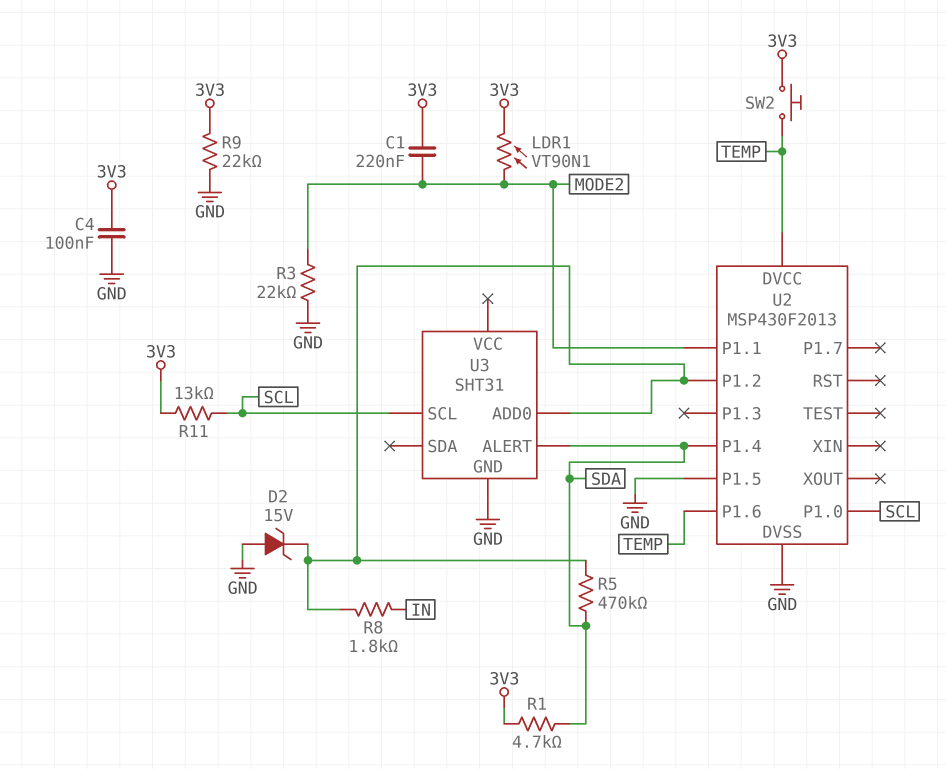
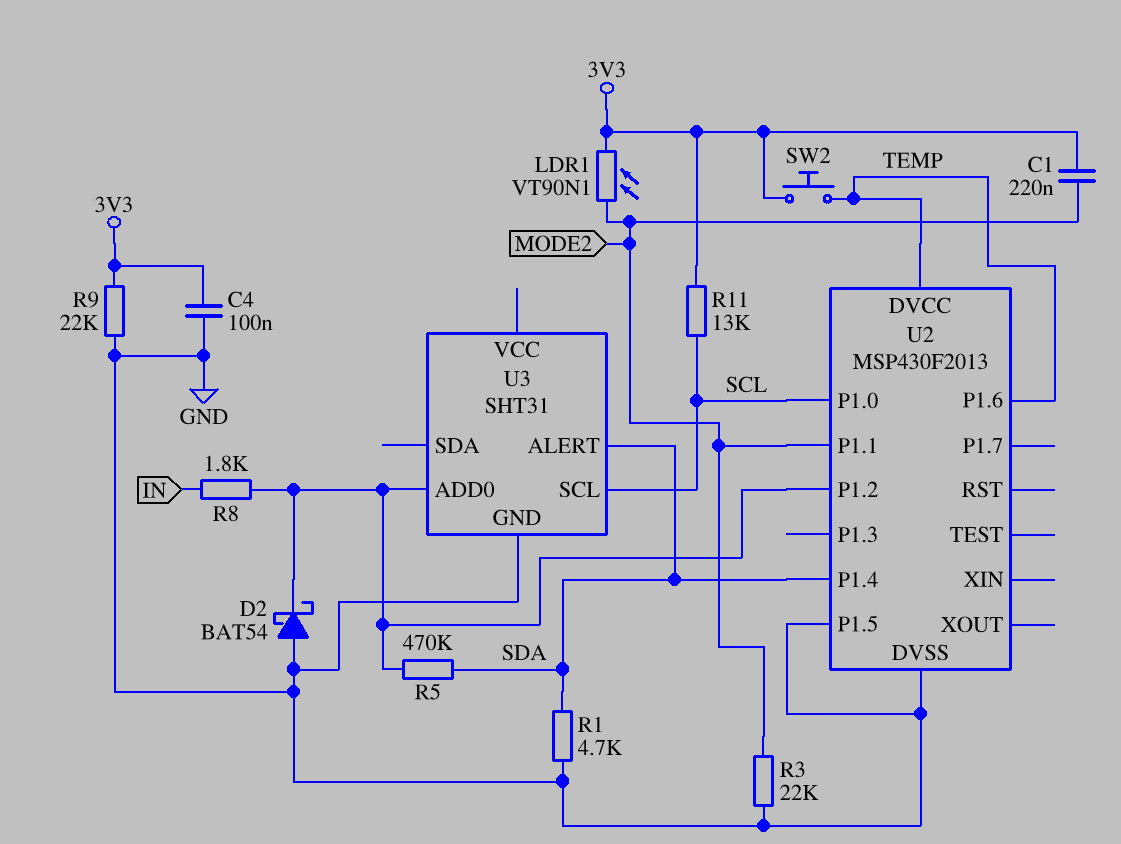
D2: zener 15V (A GND, K U2/P1.2) -> schottky BAT54 (A GND, K U2/P1.2)
R1: 4.7k (3V3, SDA) -> 4.7k (GND, SDA)

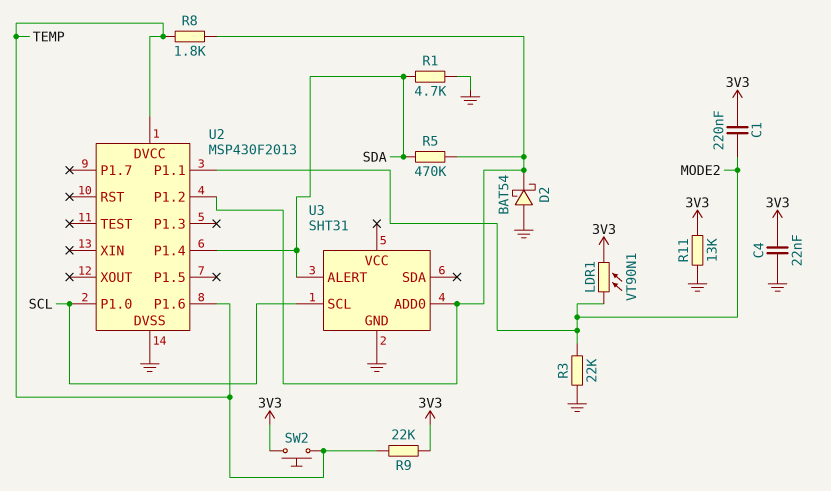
C4: 100nF (3V3, GND) -> 22nF (3V3, GND)
R8: 1.8k (IN, U2/P1.2) -> 1.8k (TEMP, U2/P1.2)
R9: 22k (3V3, GND) -> 22k (3V3, TEMP)
R11: 13k (3V3, SCL) -> 13k (3V3, GND)
U2 pin P1.5: GND -> none

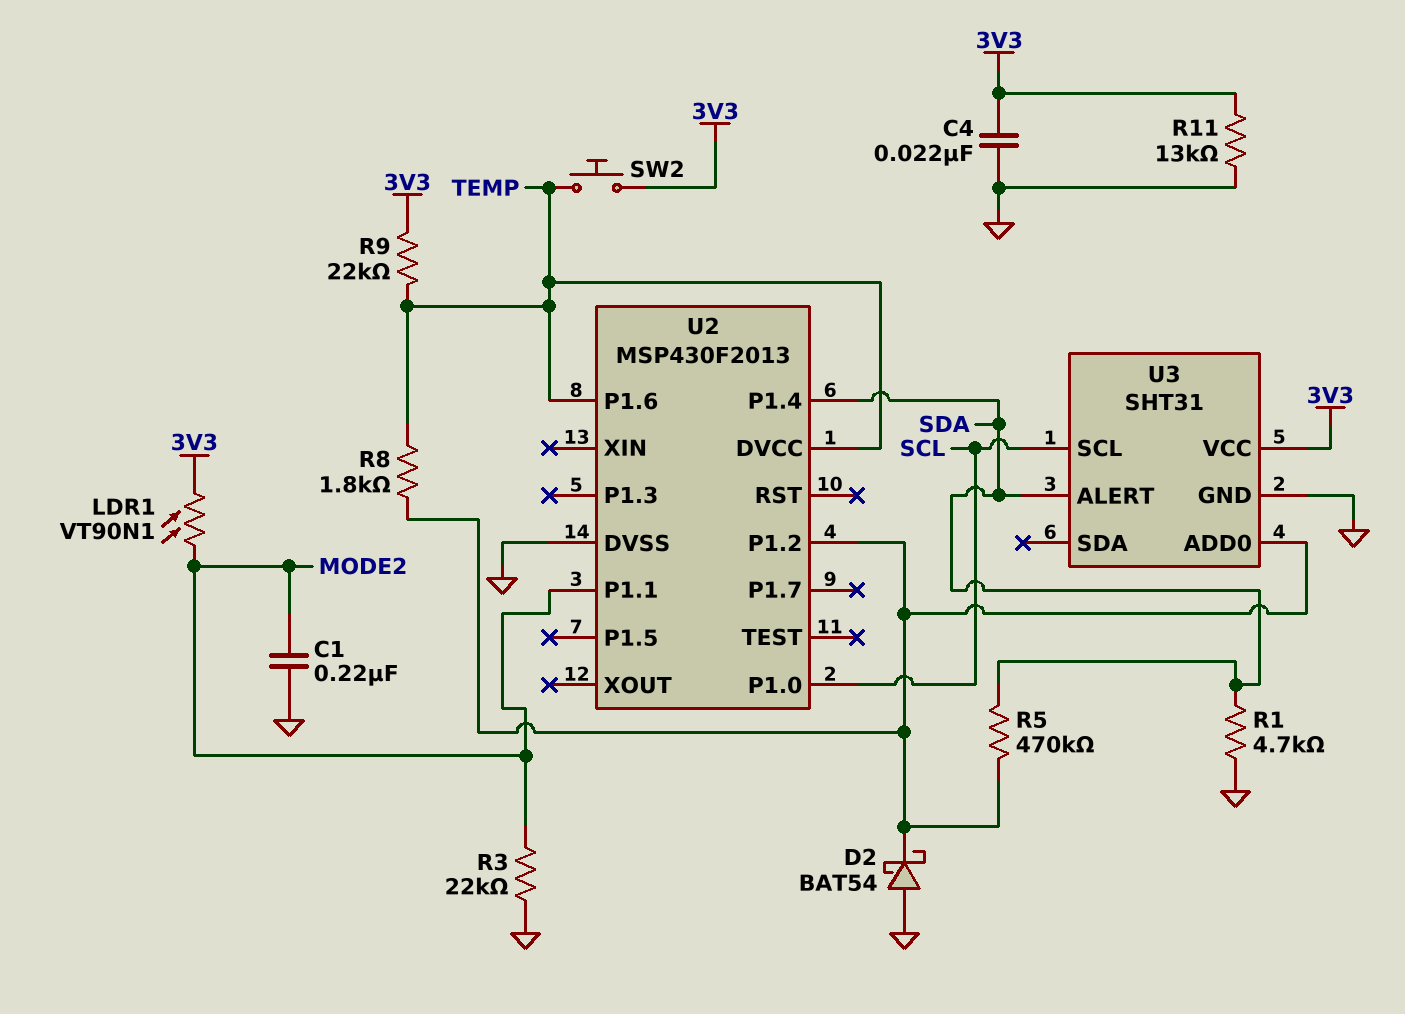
C1: 220nF (3V3, MODE2) -> 220nF (GND, MODE2)
U3 pin VCC: none -> 3V3

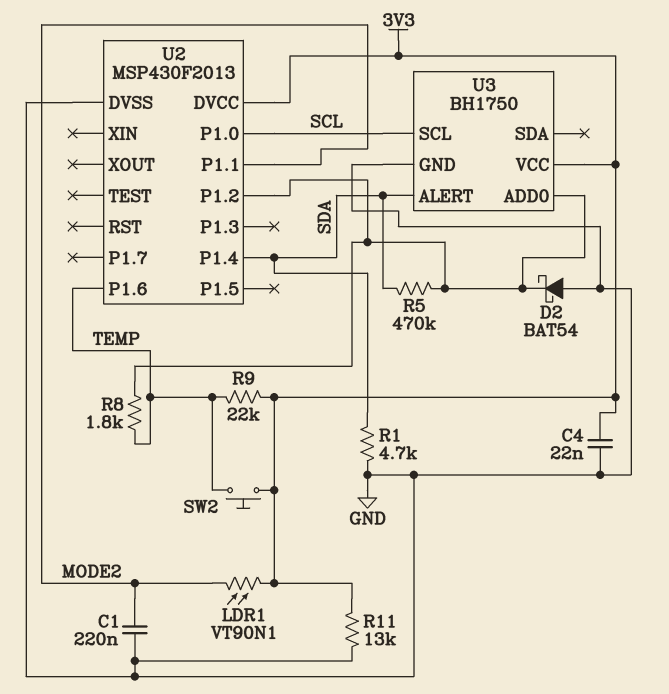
R3: 22k (GND, MODE2) -> none
U2 pin DVCC: TEMP -> 3V3
U3: SHT31 -> BH1750

